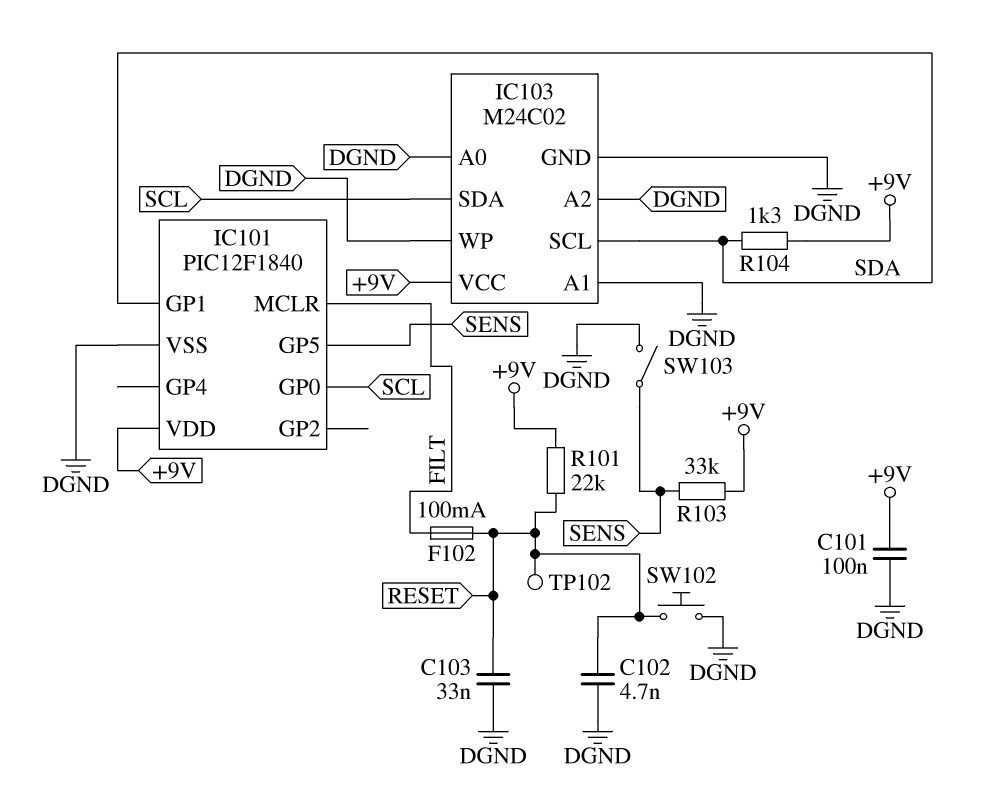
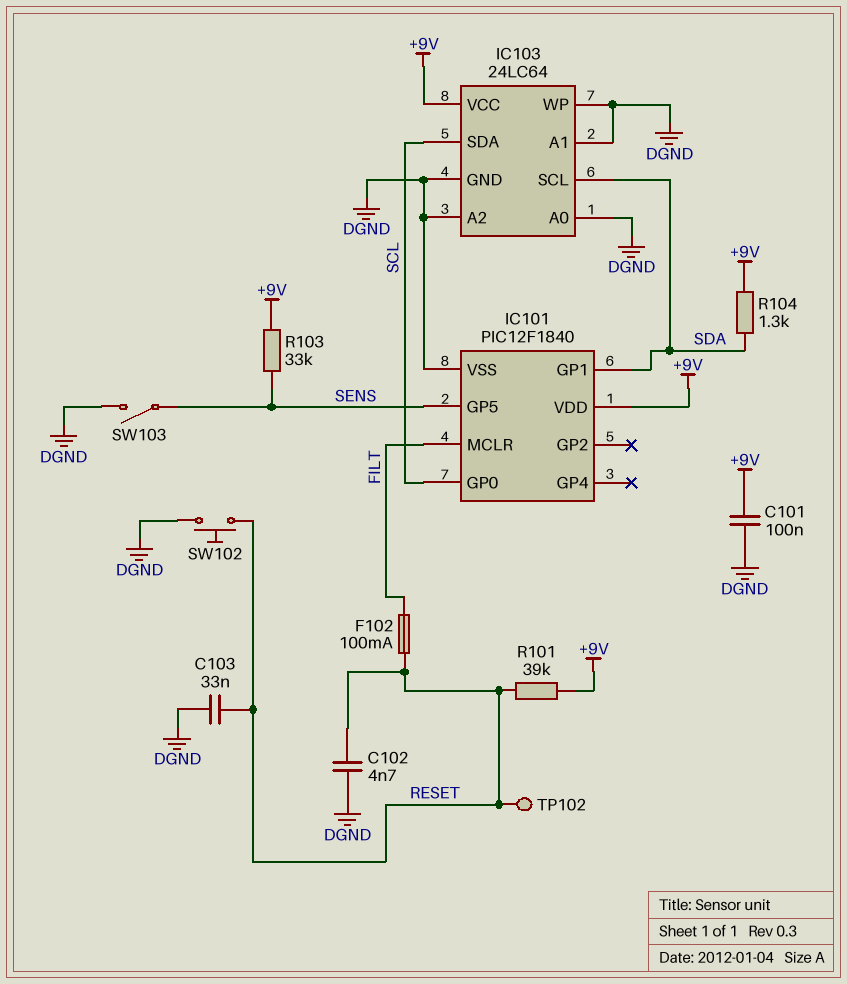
IC103: M24C02 -> 24LC64
R101: 22k (+9V, RESET) -> 39k (+9V, RESET)

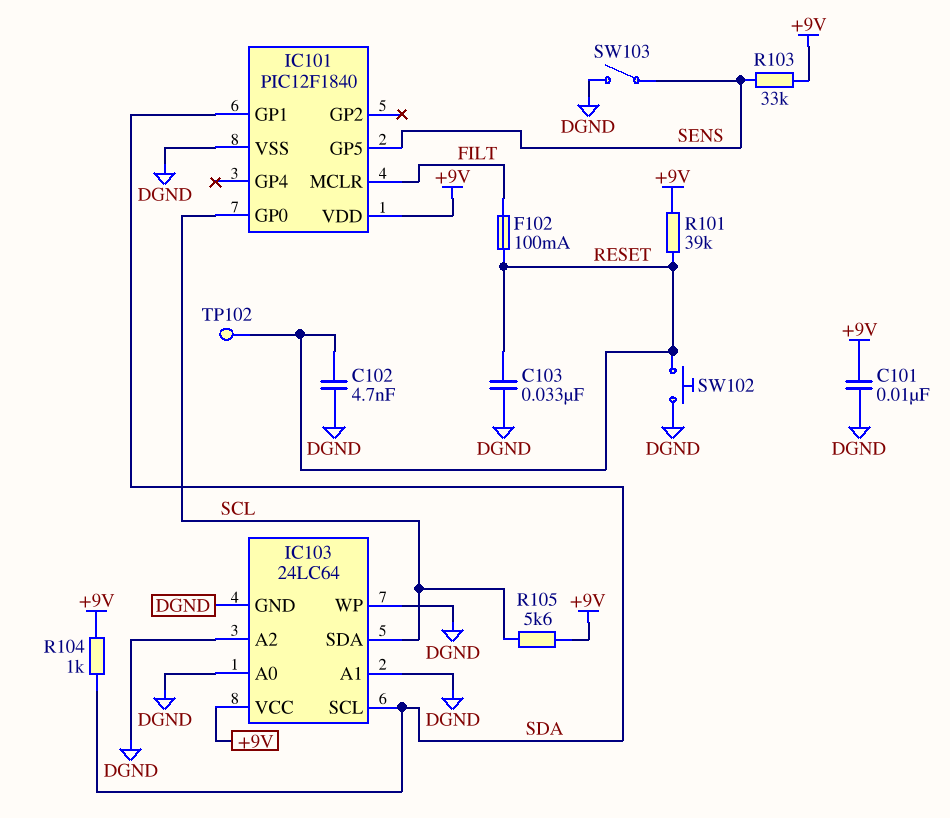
C101: 100nF (+9V, DGND) -> 10nF (+9V, DGND)
R104: 1.3k (+9V, SDA) -> 1k (+9V, SDA)
R105: none -> 5.6k (+9V, SCL)

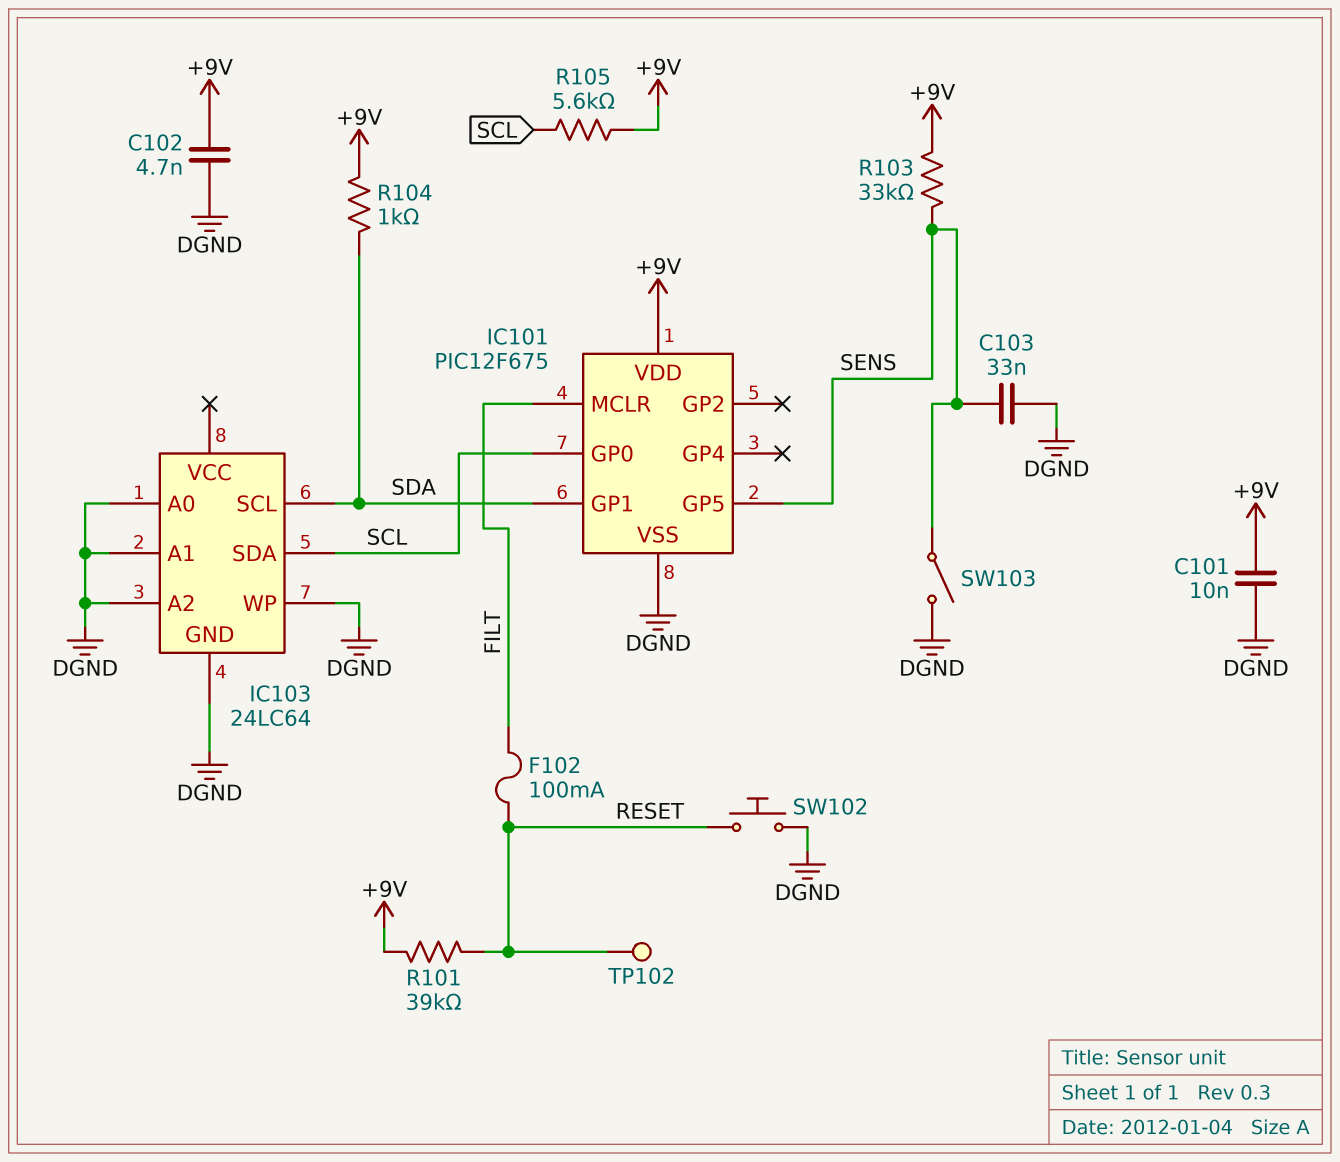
C102: 4.7nF (DGND, RESET) -> 4.7nF (+9V, DGND)
C103: 33nF (DGND, RESET) -> 33nF (DGND, SENS)
IC101: PIC12F1840 -> PIC12F675
IC103 pin VCC: +9V -> none

